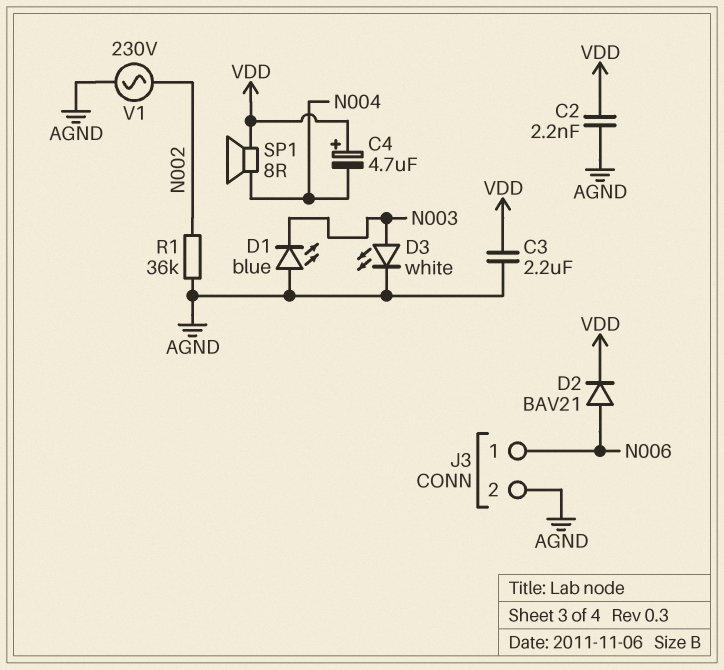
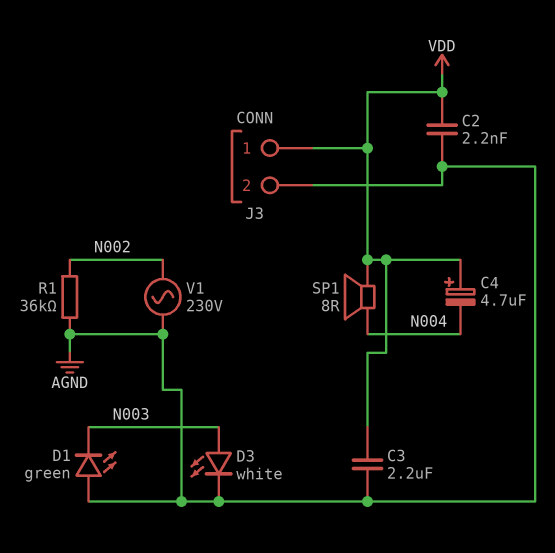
D1: LED blue (A AGND, K N003) -> LED green (A AGND, K N003)
D2: diode BAV21 (A N006, K VDD) -> none
J3 pin 1: N006 -> VDD

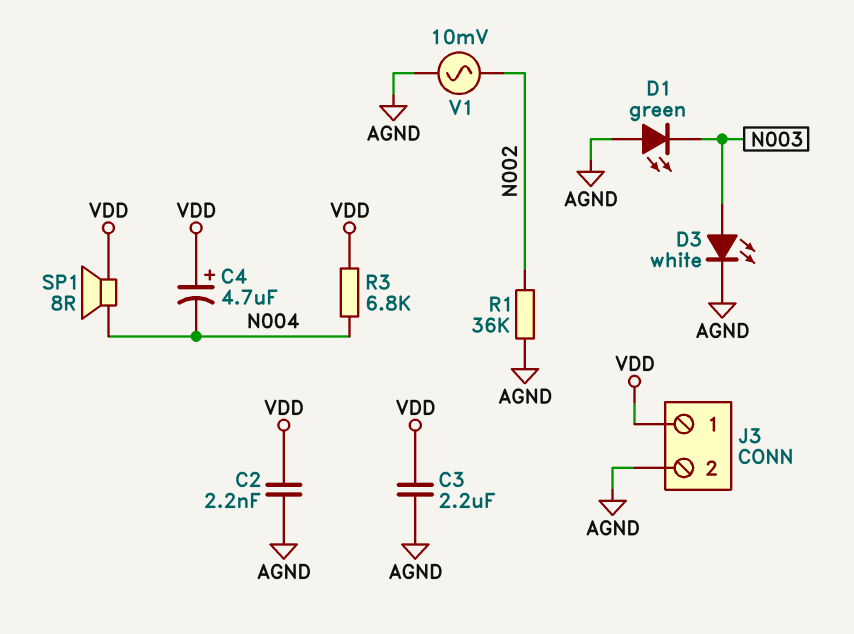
R3: none -> 6.8k (N004, VDD)
V1: AC 230V (AGND, N002) -> AC 10mV (AGND, N002)

